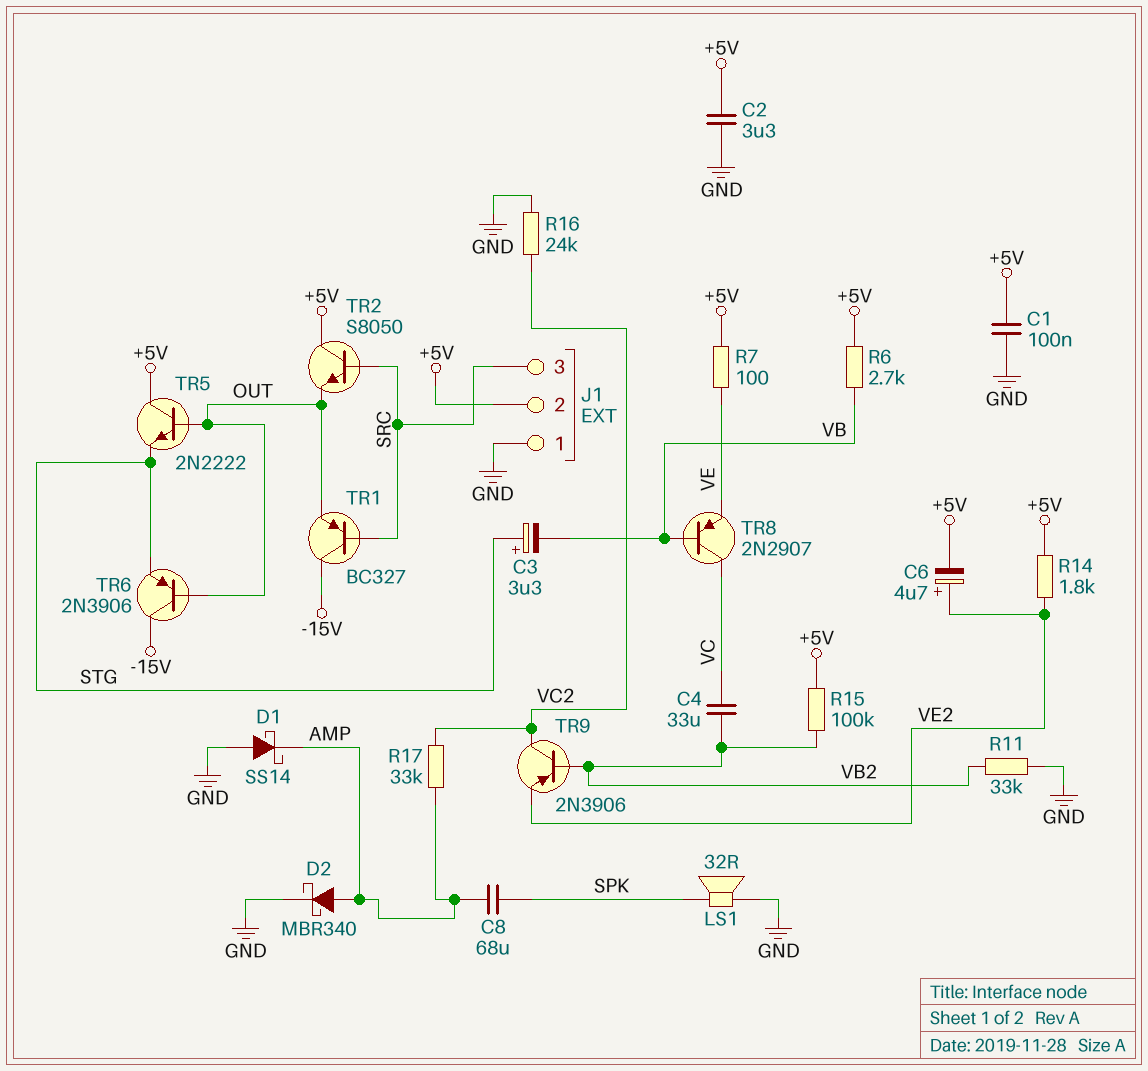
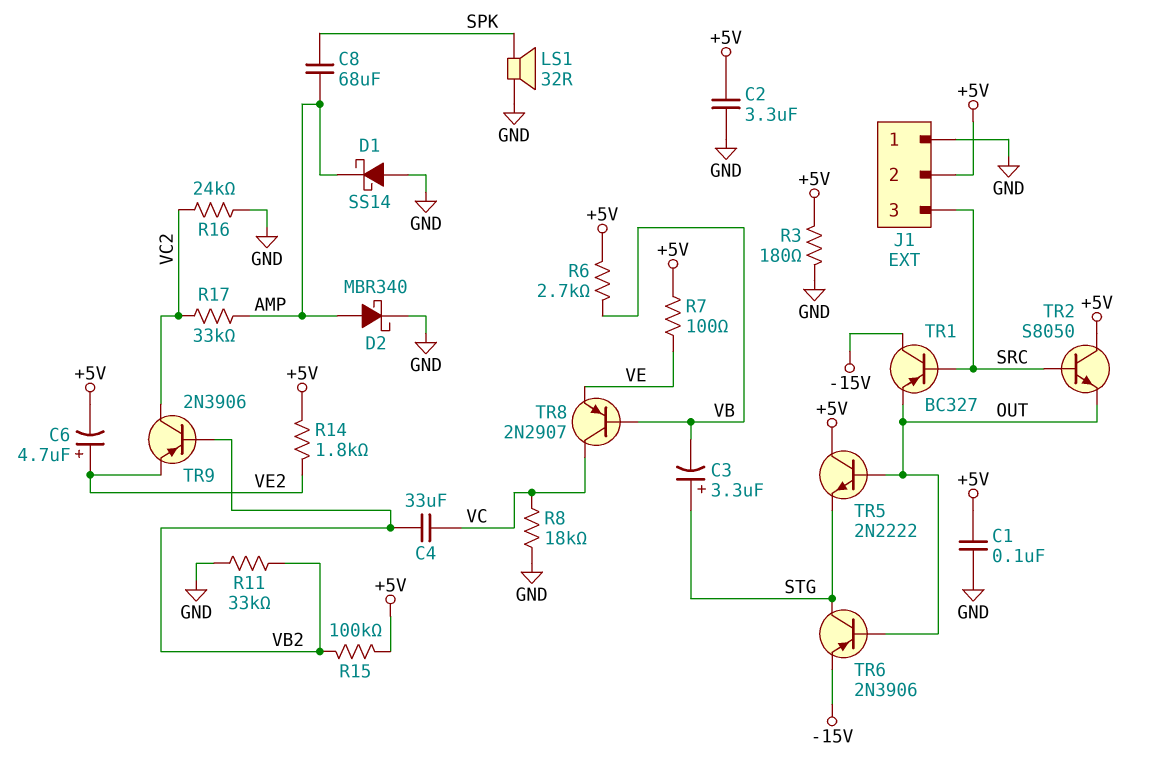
R3: none -> 180 (+5V, GND)
R8: none -> 18k (GND, VC)
TR6: PNP 2N3906 (B OUT, C -15V, E STG) -> PNP 2N3906 (B OUT, C STG, E -15V)

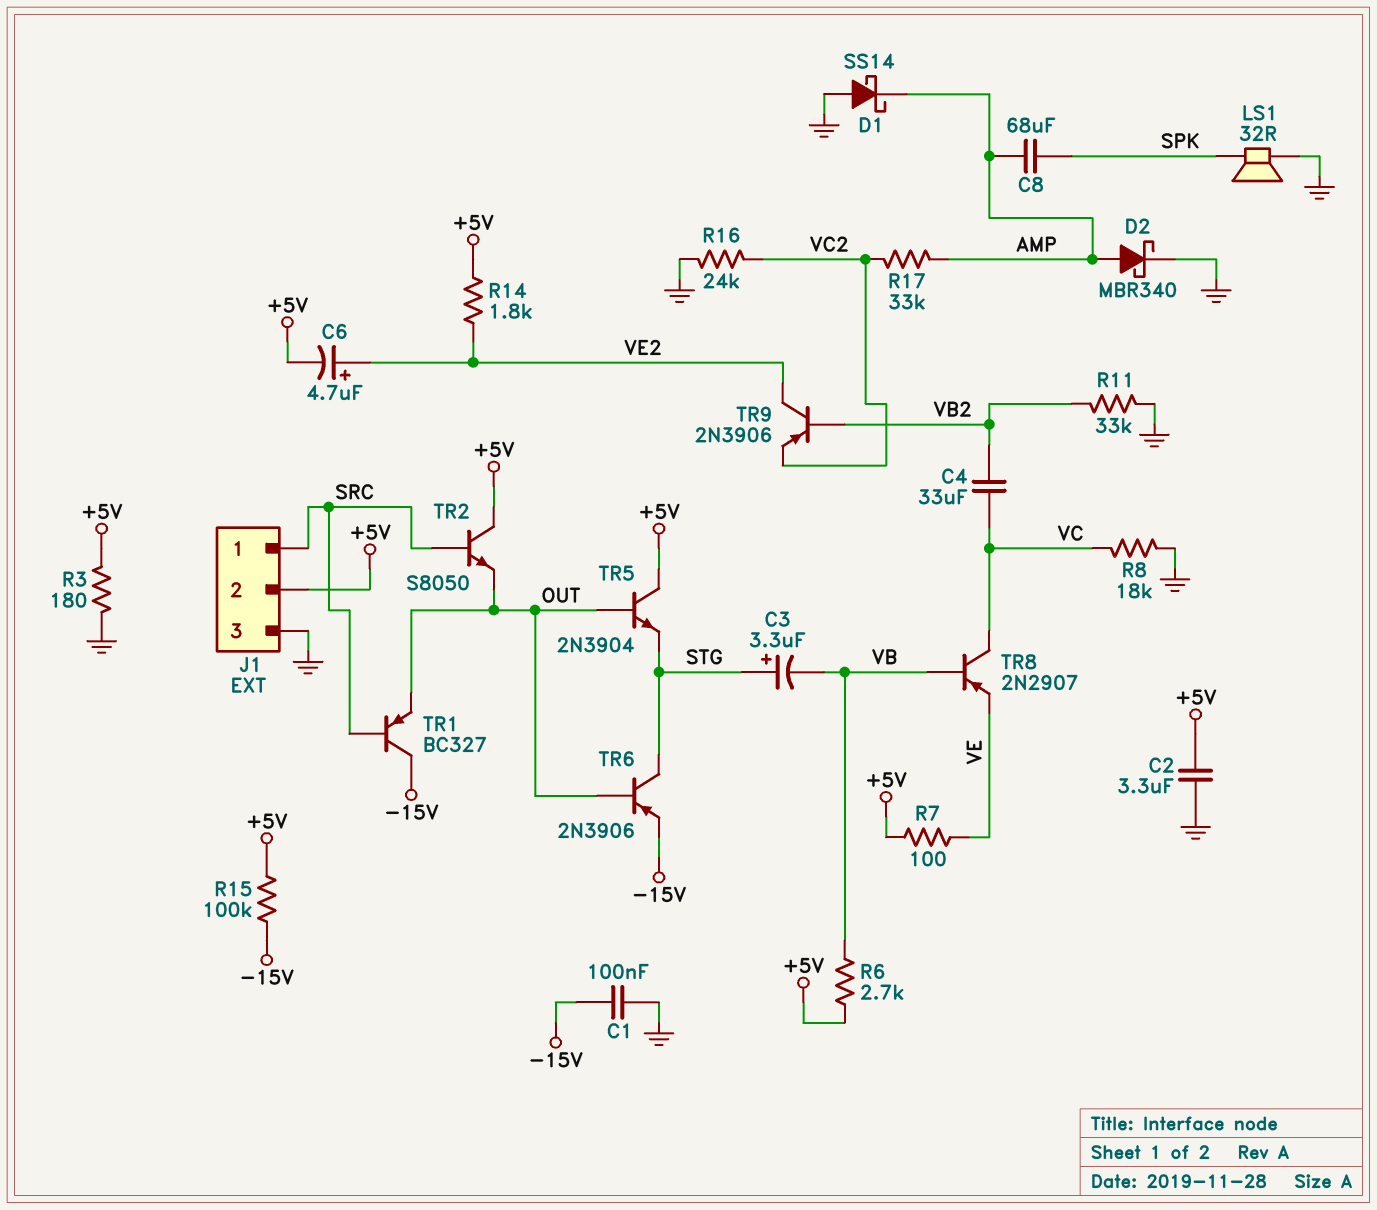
C1: 100nF (+5V, GND) -> 100nF (-15V, GND)
J1 pin 1: GND -> SRC
J1 pin 3: SRC -> GND
R15: 100k (+5V, VB2) -> 100k (+5V, -15V)
TR5: NPN 2N2222 (B OUT, C +5V, E STG) -> NPN 2N3904 (B OUT, C +5V, E STG)
TR9: PNP 2N3906 (B VB2, C VC2, E VE2) -> PNP 2N3906 (B VB2, C VE2, E VC2)

